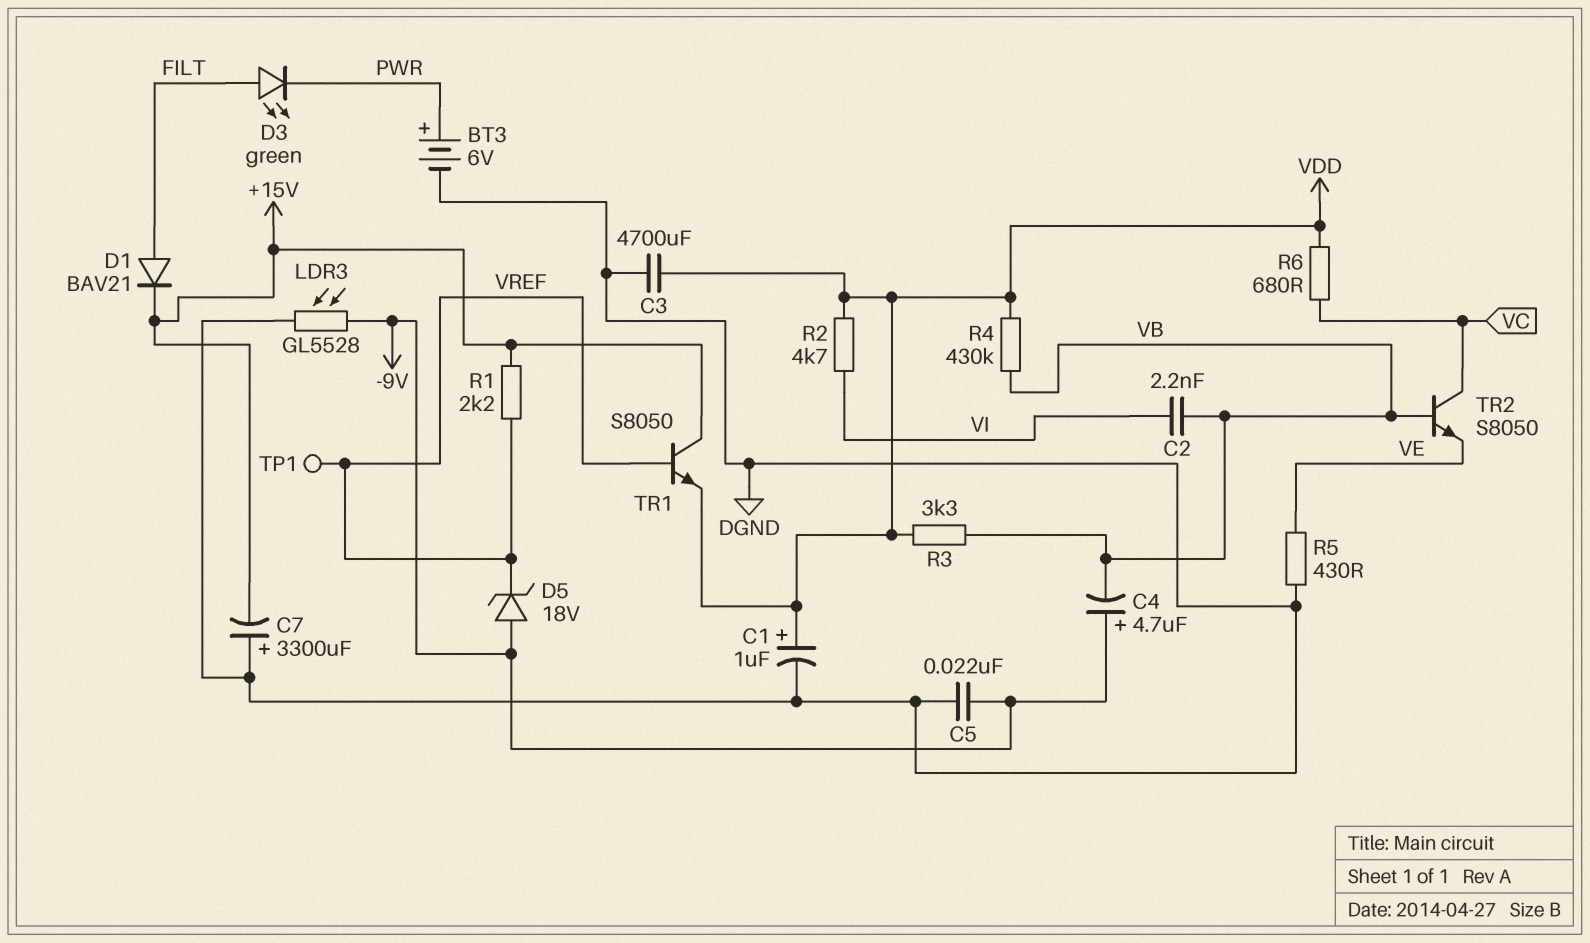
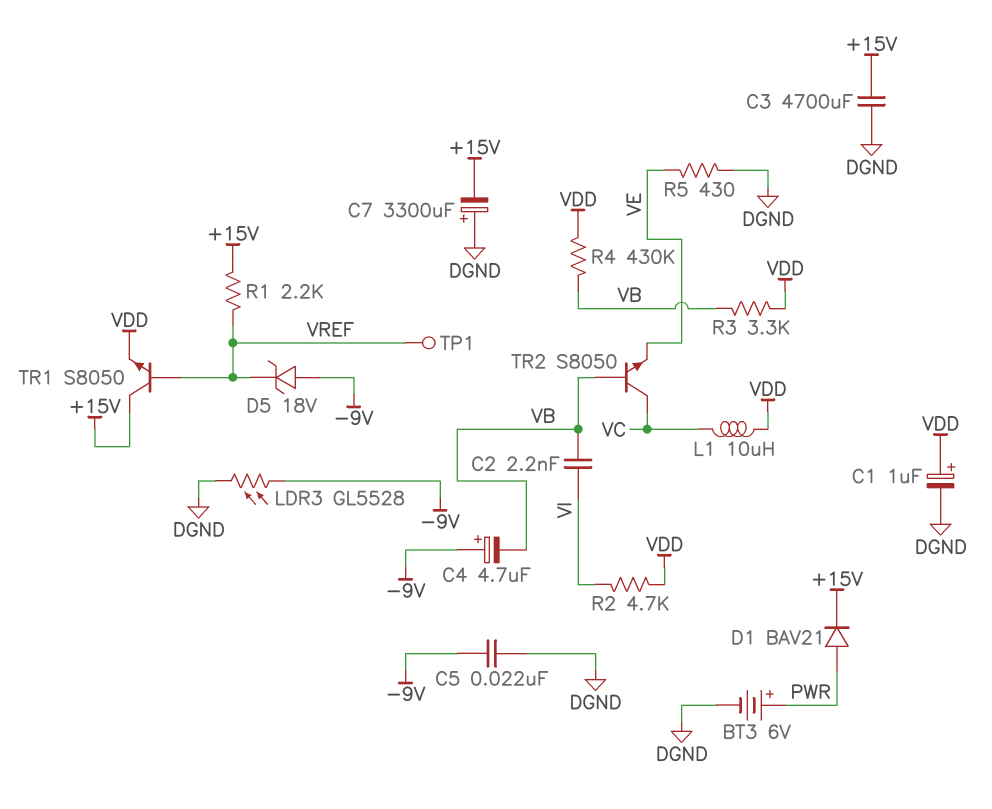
C3: 4700uF (DGND, VDD) -> 4700uF (+15V, DGND)
D1: diode BAV21 (A FILT, K +15V) -> diode BAV21 (A PWR, K +15V)
D3: LED green (A FILT, K PWR) -> none
L1: none -> 10uH (VC, VDD)
R6: 680 (VC, VDD) -> none

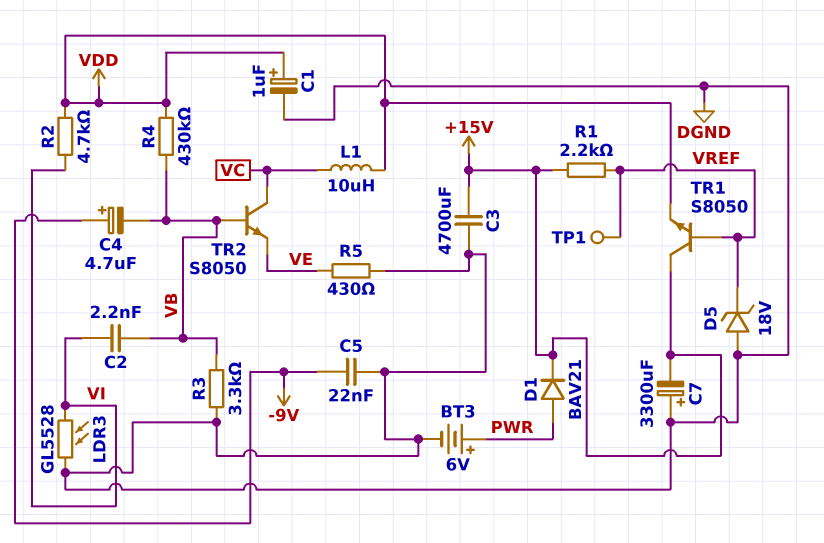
D5: zener 18V (A -9V, K VREF) -> zener 18V (A DGND, K VREF)
LDR3: GL5528 (-9V, DGND) -> GL5528 (DGND, VI)
R3: 3.3k (VB, VDD) -> 3.3k (DGND, VB)

